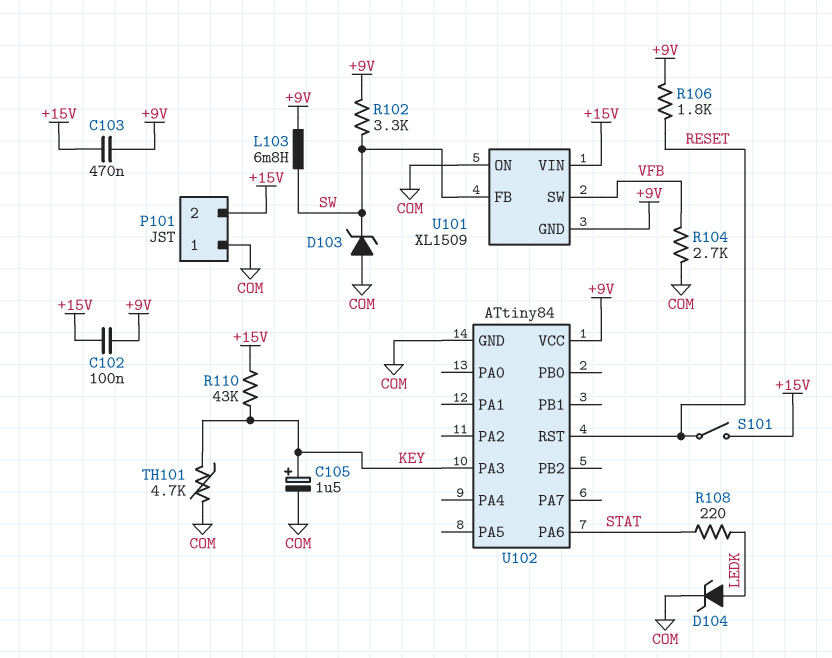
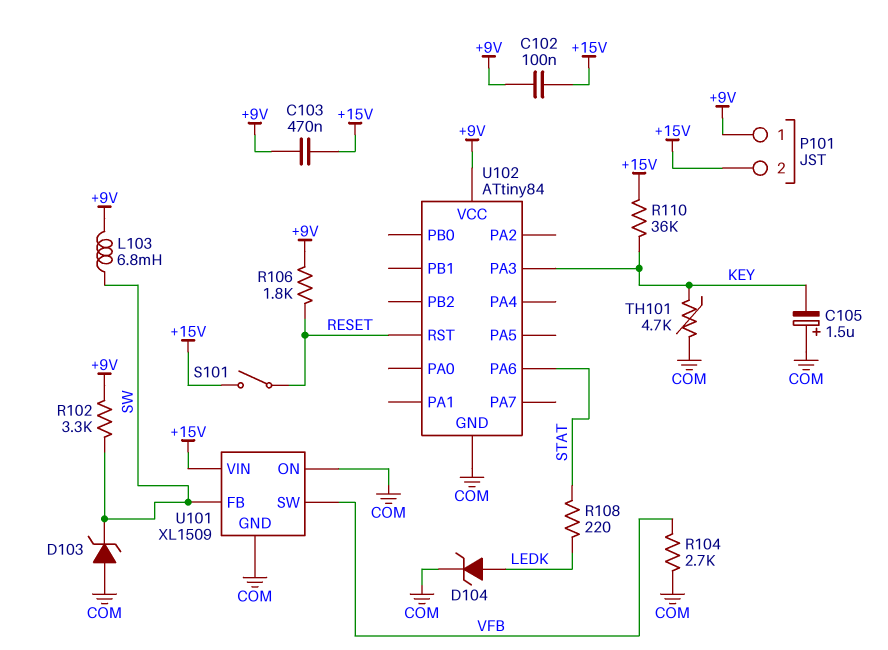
C105: 1.5uF (plus KEY, minus COM) -> 1.5uF (plus COM, minus KEY)
P101 pin 1: COM -> +9V
R110: 43k (+15V, KEY) -> 36k (+15V, KEY)
U101 pin GND: +9V -> COM

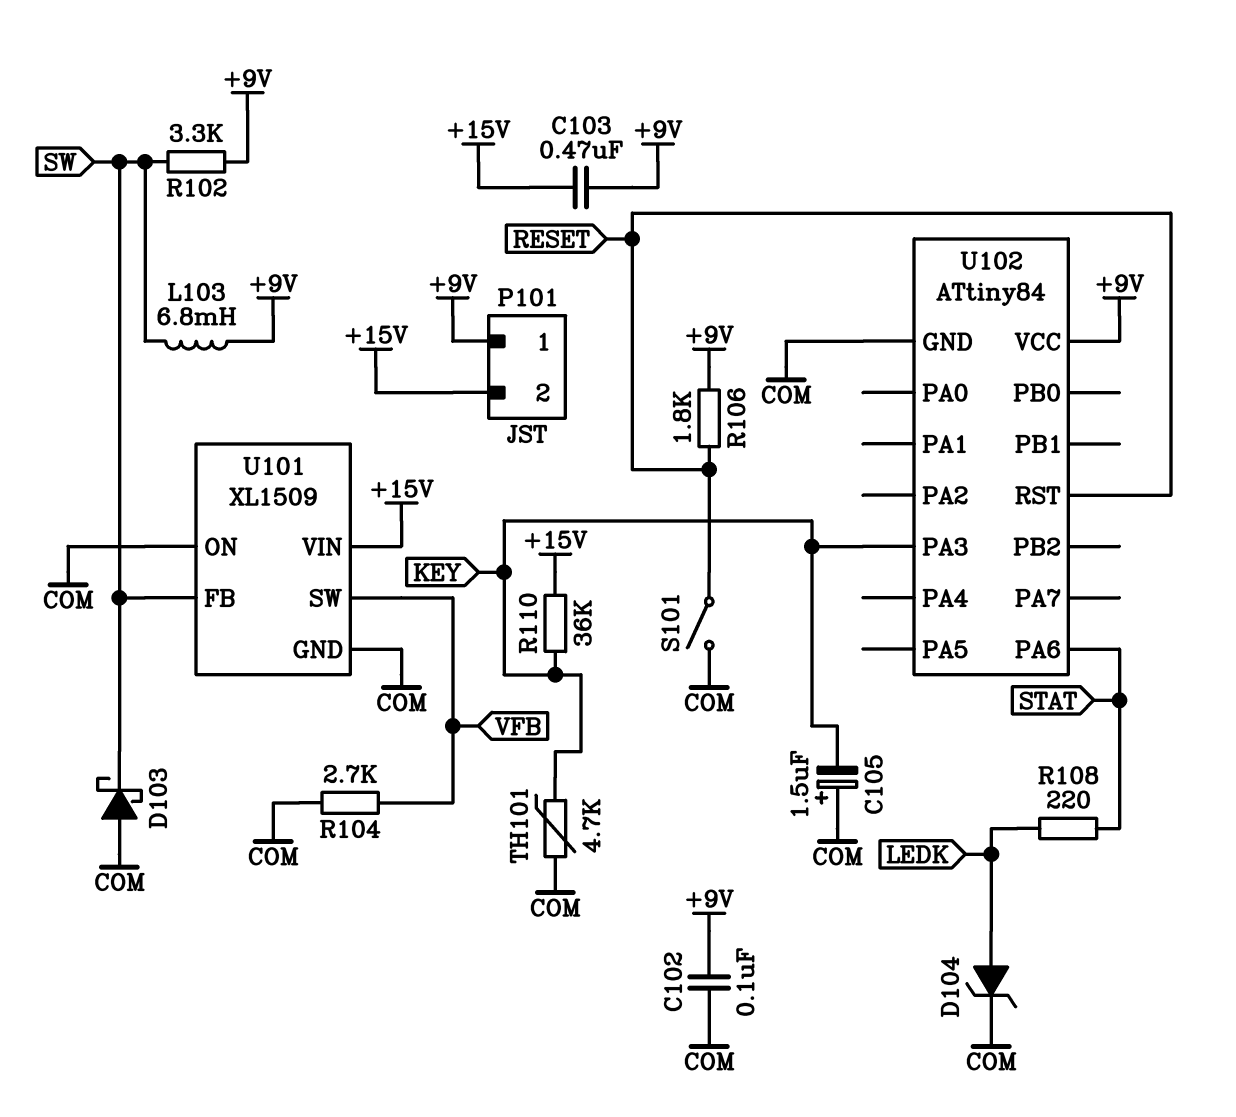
C102: 100nF (+9V, +15V) -> 100nF (+9V, COM)
D103: zener (A COM, K SW) -> schottky (A COM, K SW)
S101: switch (+15V, RESET) -> switch (COM, RESET)

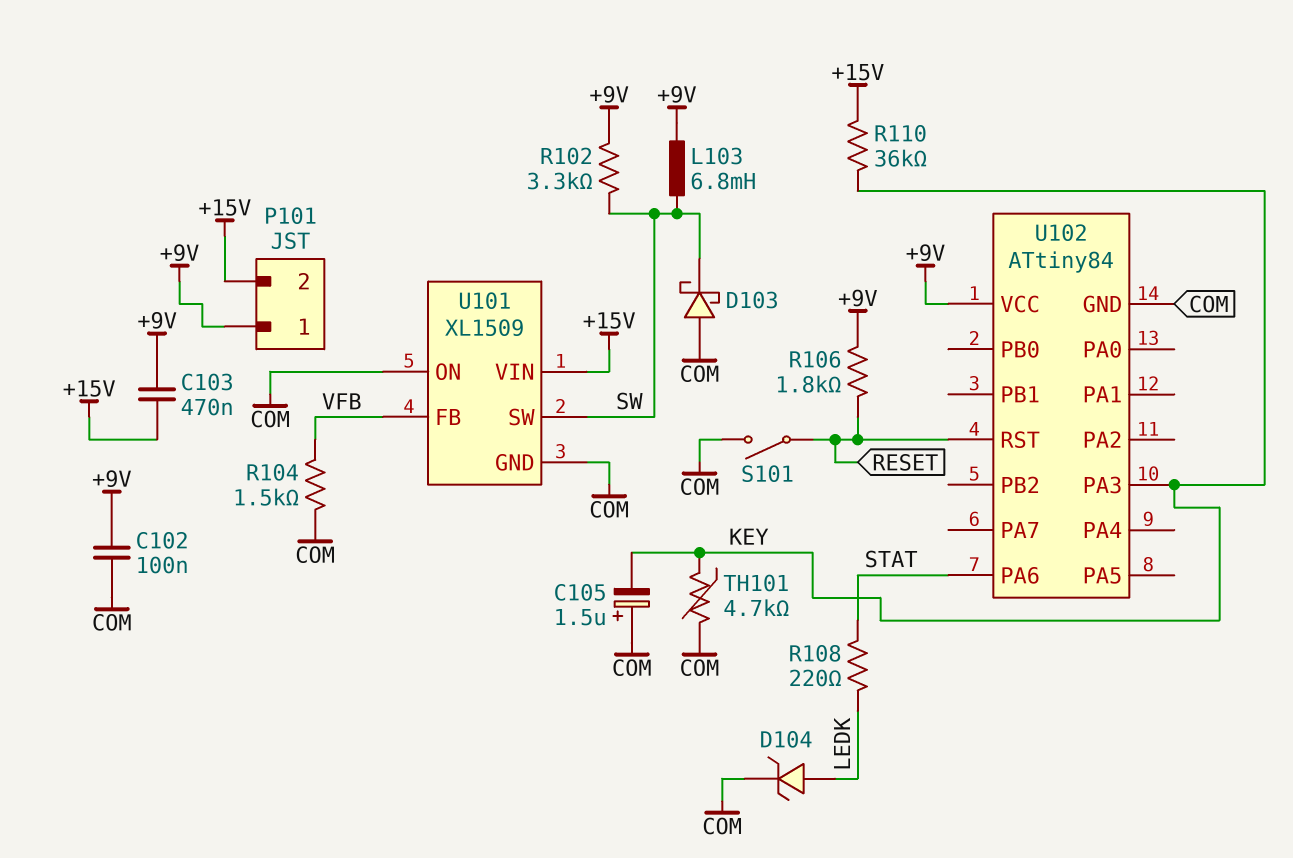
R104: 2.7k (COM, VFB) -> 1.5k (COM, VFB)
U101 pin FB: SW -> VFB
U101 pin SW: VFB -> SW

